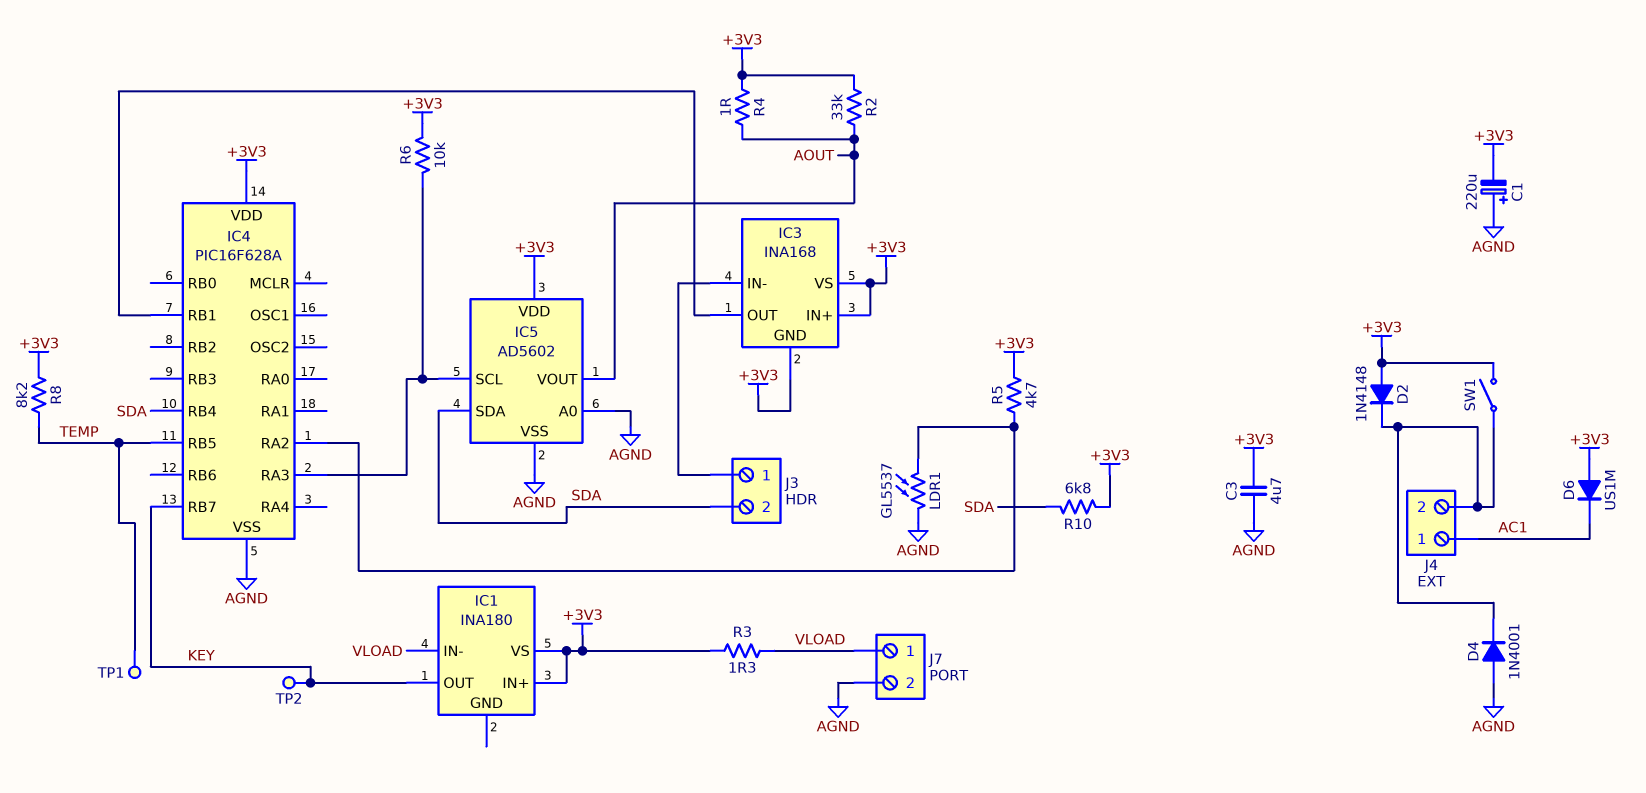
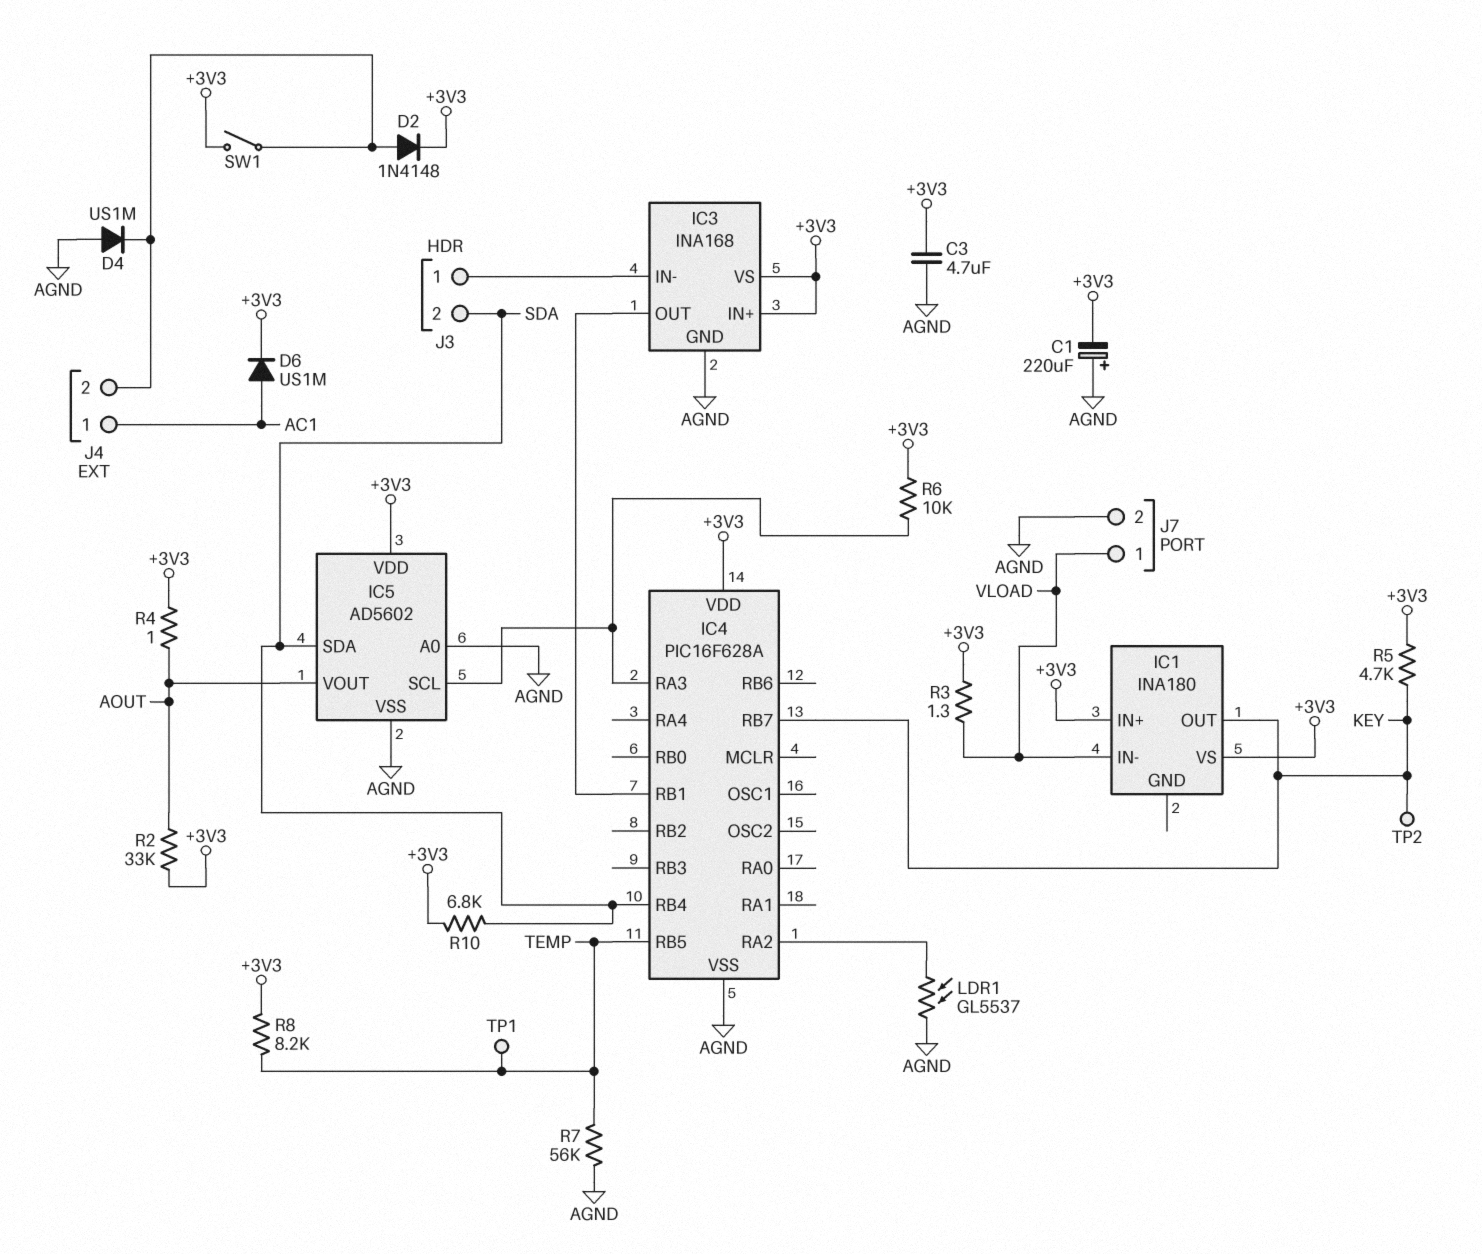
D2: diode 1N4148 (A +3V3, K J4/2) -> diode 1N4148 (A J4/2, K +3V3)
D4: diode 1N4001 (A AGND, K J4/2) -> diode US1M (A AGND, K J4/2)
D6: diode US1M (A +3V3, K AC1) -> diode US1M (A AC1, K +3V3)
IC3 pin GND: +3V3 -> AGND
R5: 4.7k (+3V3, IC4/RA2) -> 4.7k (+3V3, KEY)
R7: none -> 56k (AGND, TEMP)

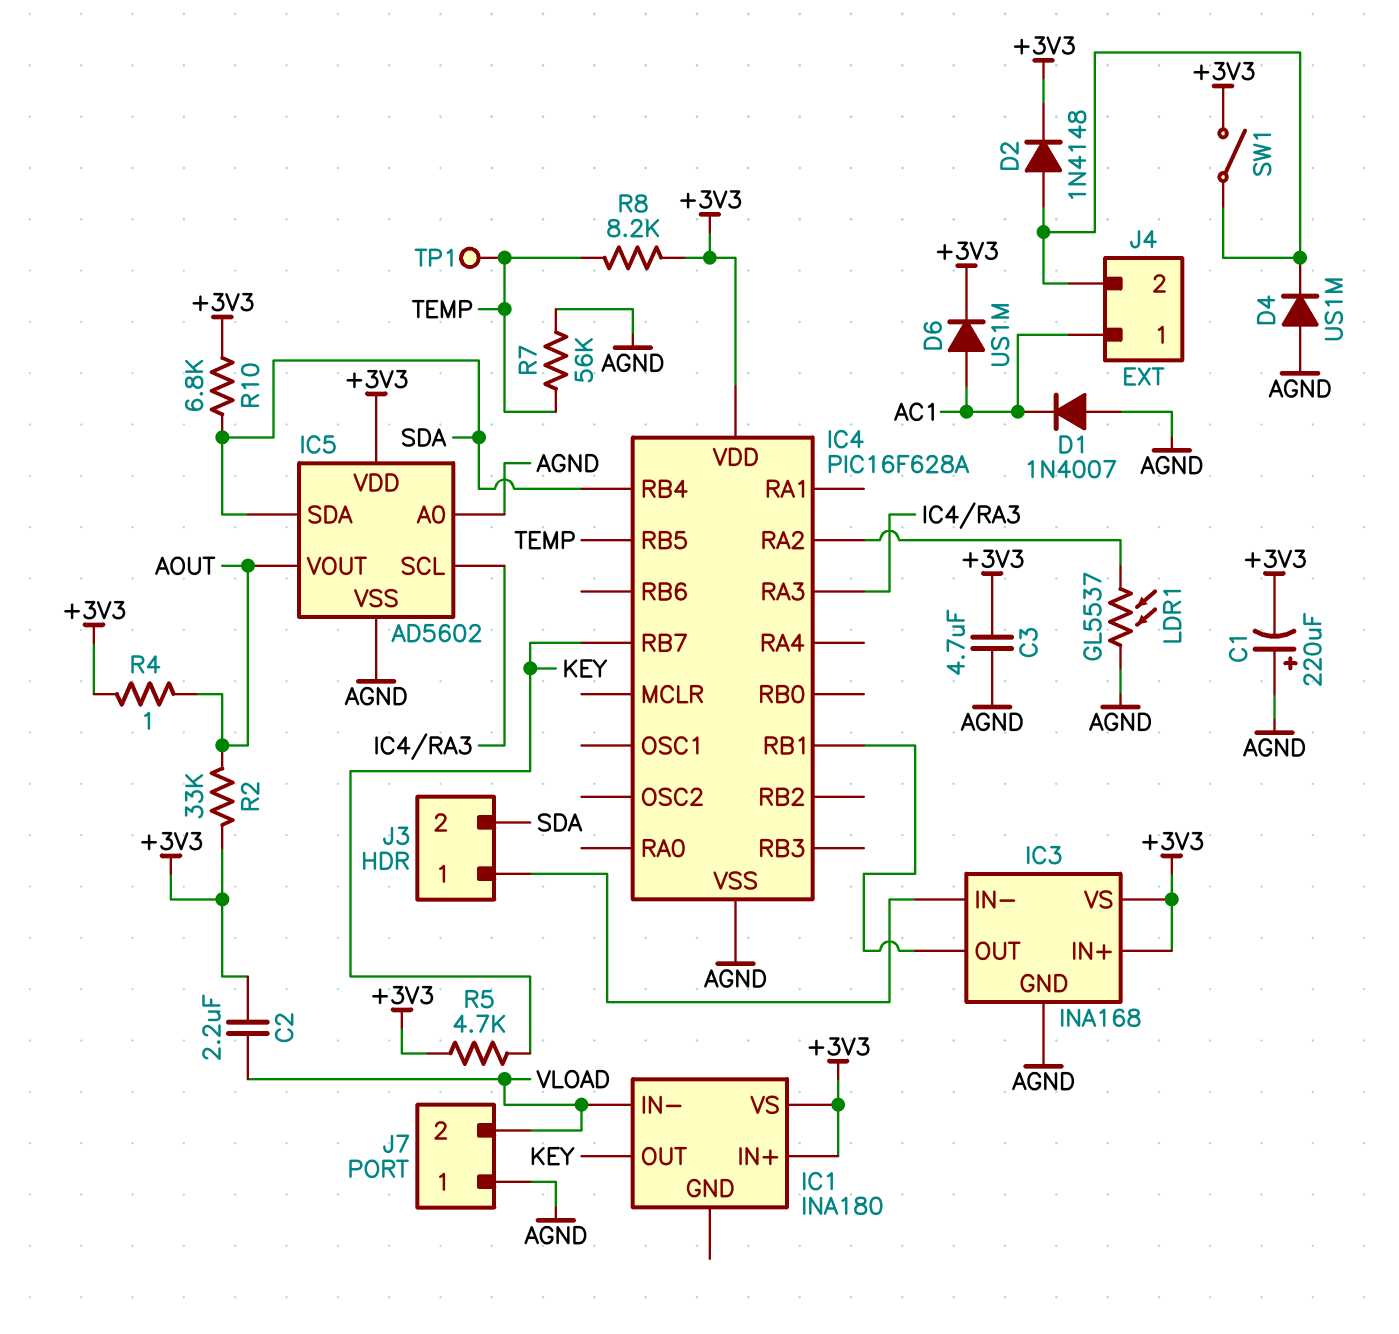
C2: none -> 2.2uF (+3V3, VLOAD)
D1: none -> diode 1N4007 (A AGND, K AC1)
J7 pin 1: VLOAD -> AGND
J7 pin 2: AGND -> VLOAD
R3: 1.3 (+3V3, VLOAD) -> none
R6: 10k (+3V3, IC4/RA3) -> none
TP2: test point (KEY) -> none

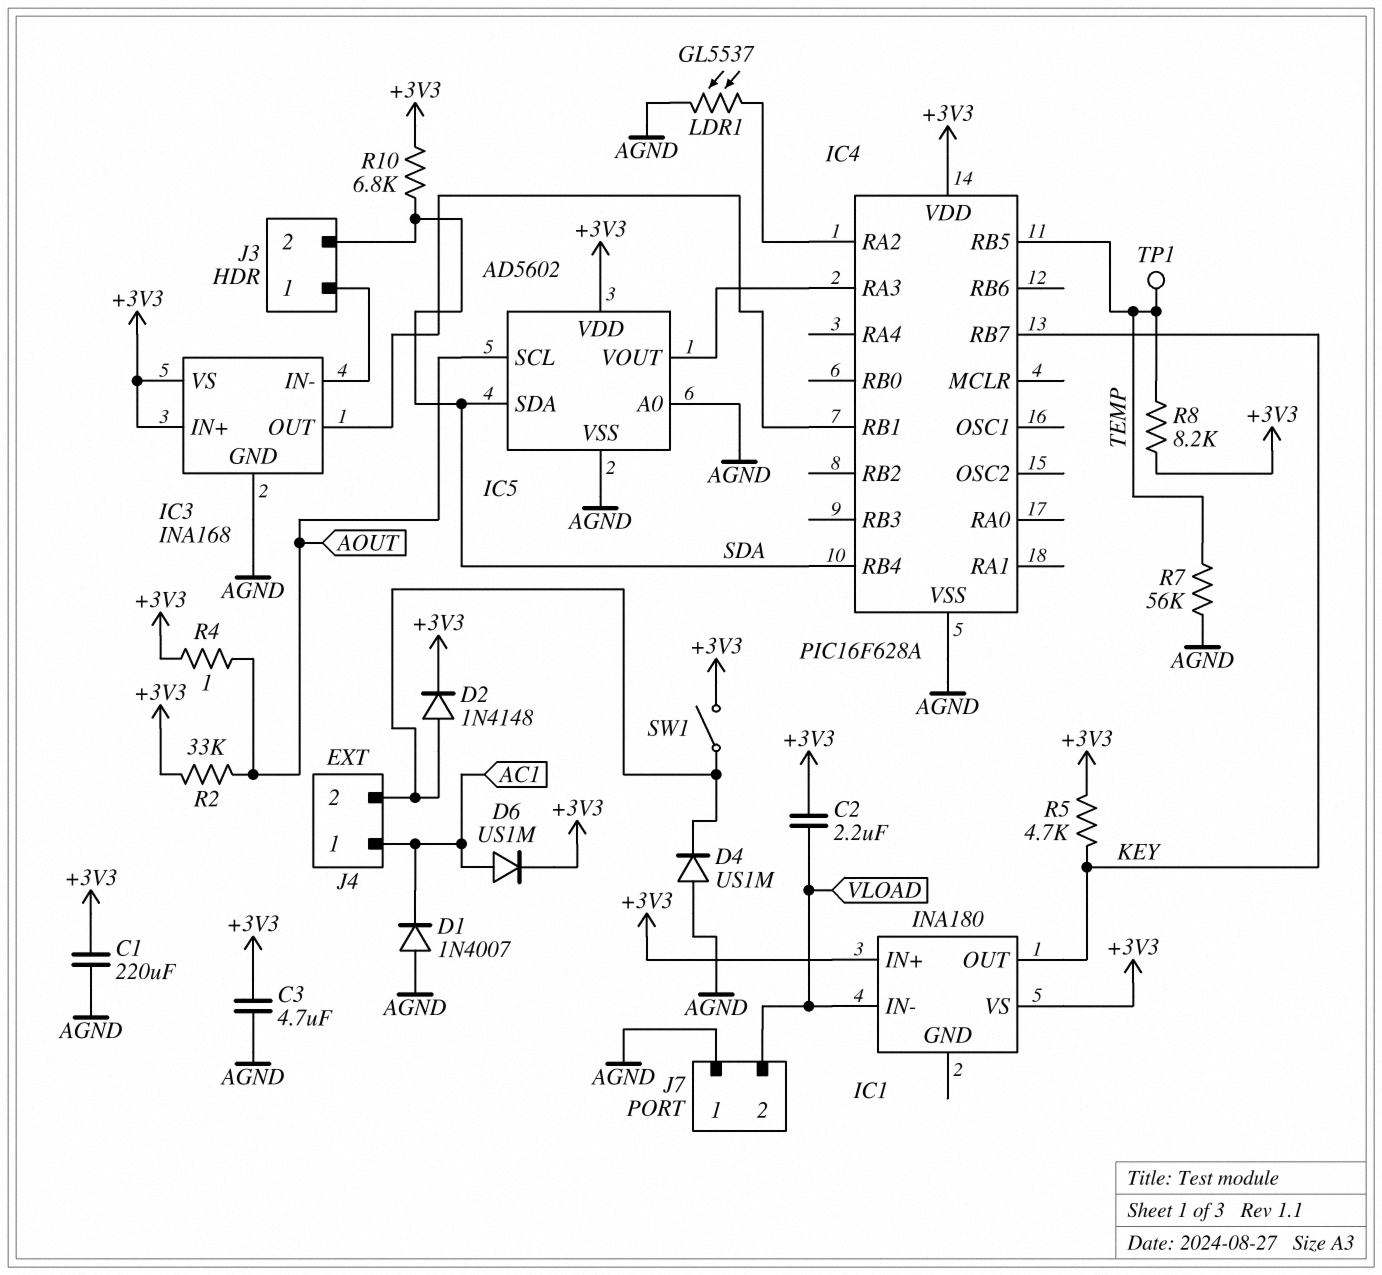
C1: 220uF (plus AGND, minus +3V3) -> 220uF (+3V3, AGND)
IC5 pin SCL: IC4/RA3 -> AOUT
IC5 pin VOUT: AOUT -> IC4/RA3

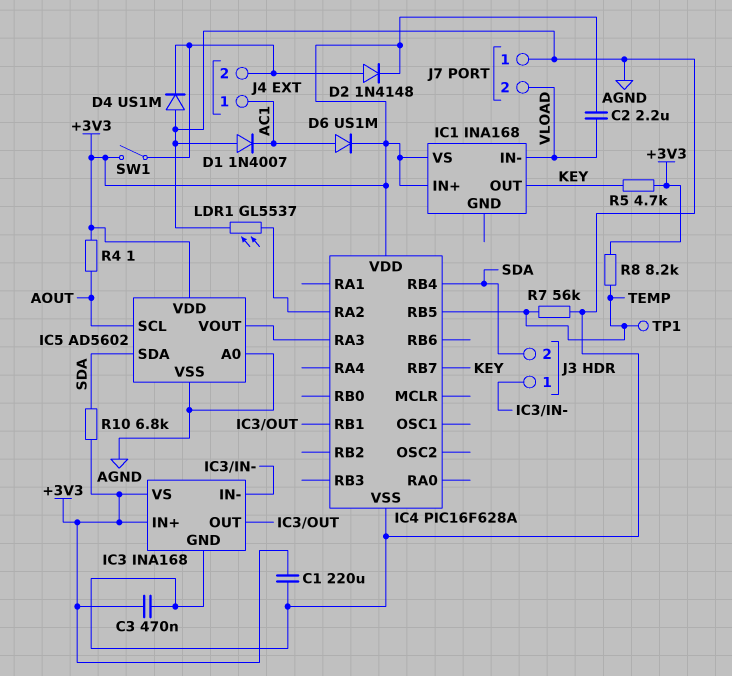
C3: 4.7uF (+3V3, AGND) -> 470nF (+3V3, AGND)
IC1: INA180 -> INA168
R2: 33k (+3V3, AOUT) -> none

